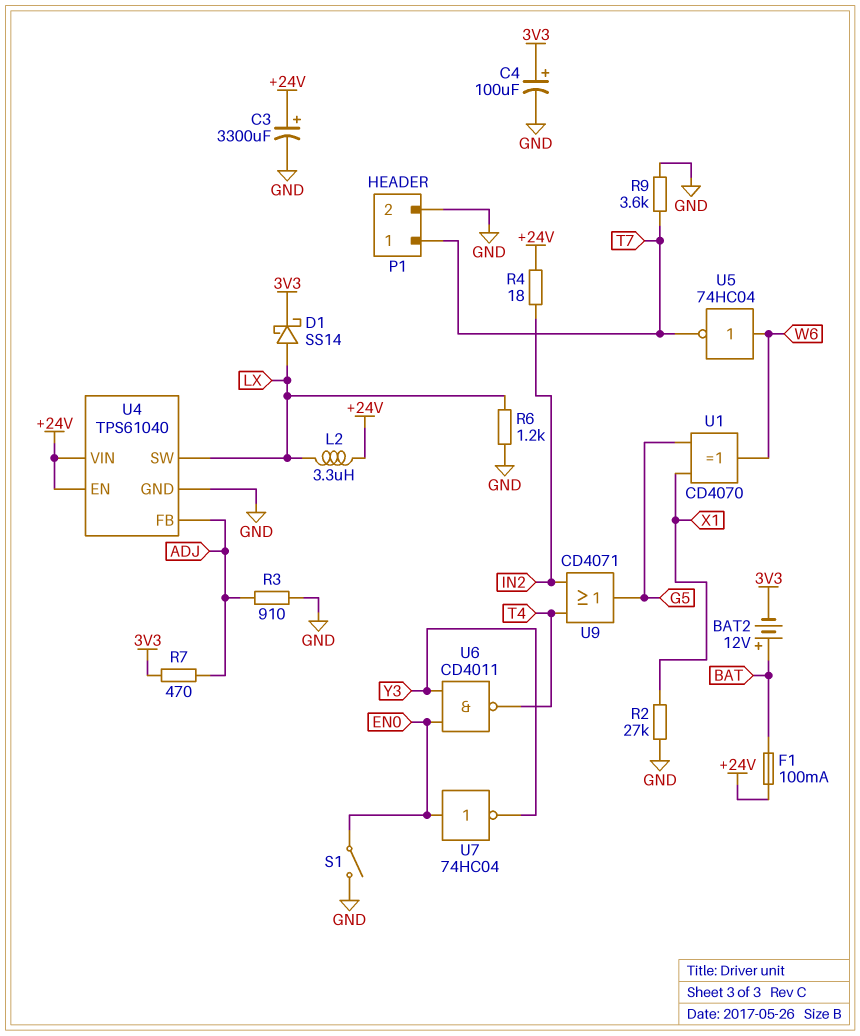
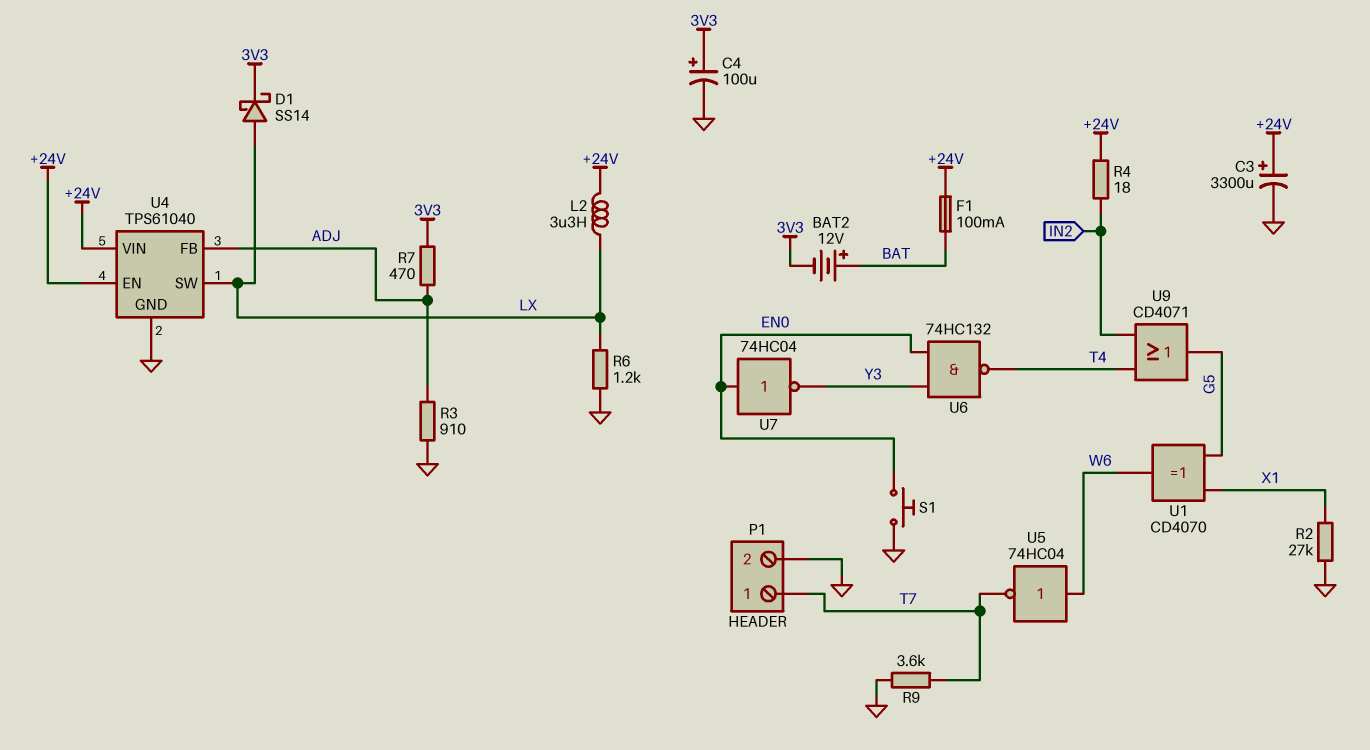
S1: switch (EN0, GND) -> button (EN0, GND)
U6: NAND CD4011 (in EN0, in Y3, out T4) -> NAND 74HC132 (in EN0, in Y3, out T4)

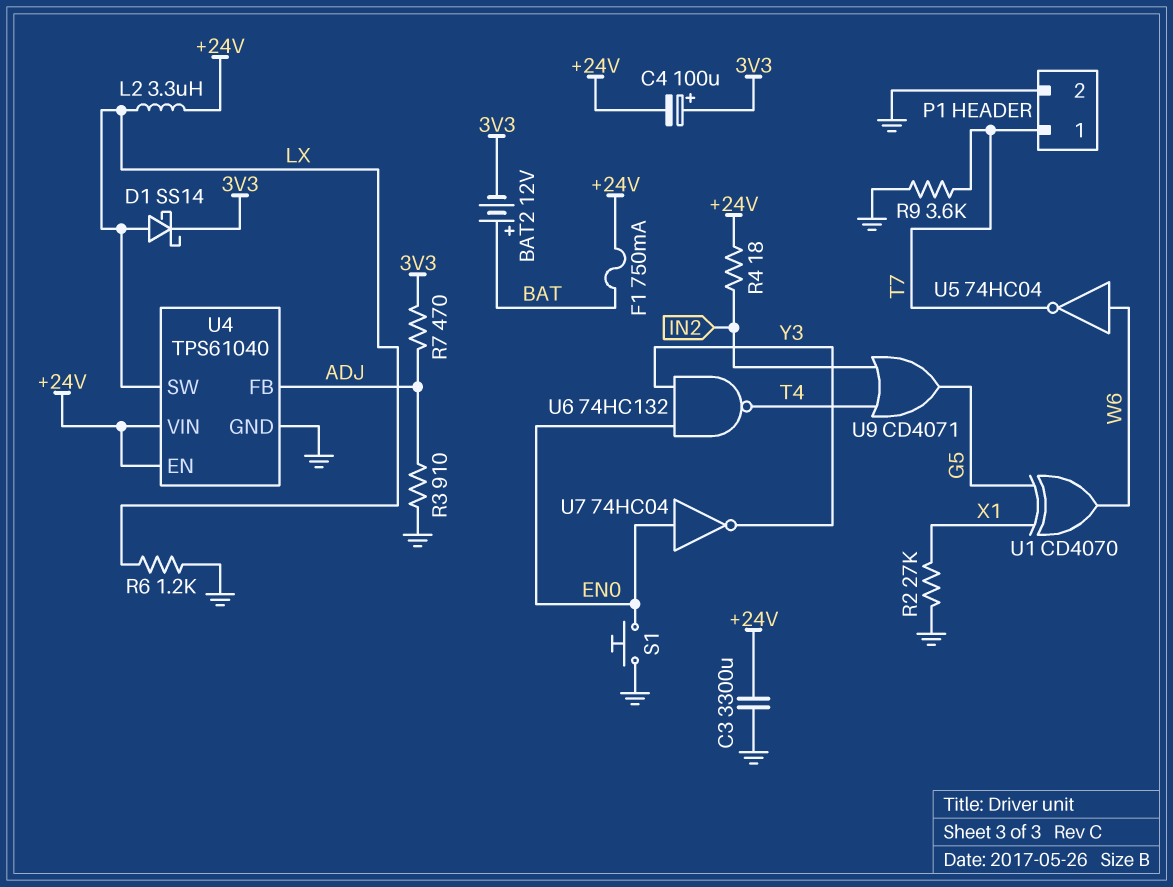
C3: 3300uF (plus +24V, minus GND) -> 3300uF (+24V, GND)
C4: 100uF (plus 3V3, minus GND) -> 100uF (plus 3V3, minus +24V)
F1: 100mA (+24V, BAT) -> 750mA (+24V, BAT)

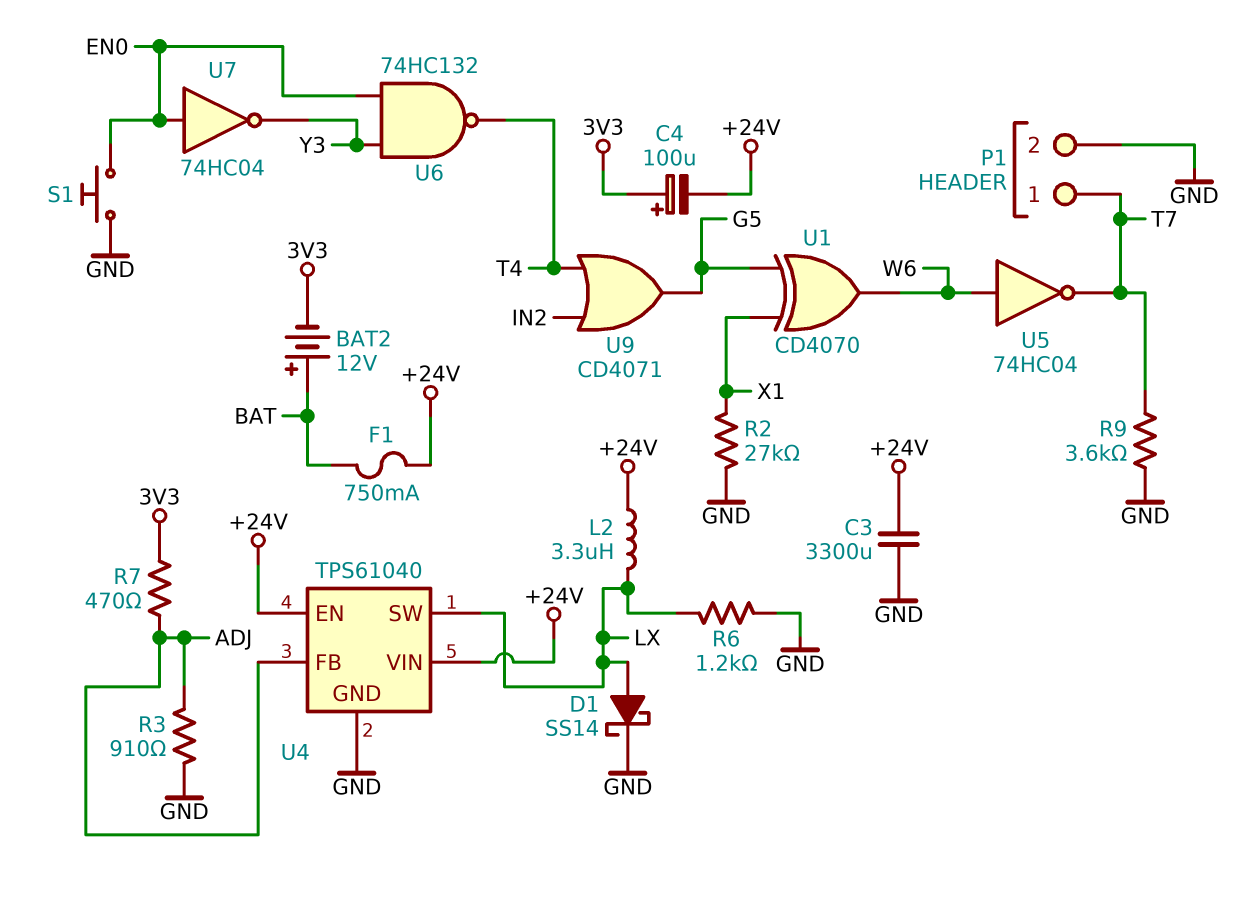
D1: schottky SS14 (A LX, K 3V3) -> schottky SS14 (A LX, K GND)
R4: 18 (+24V, IN2) -> none

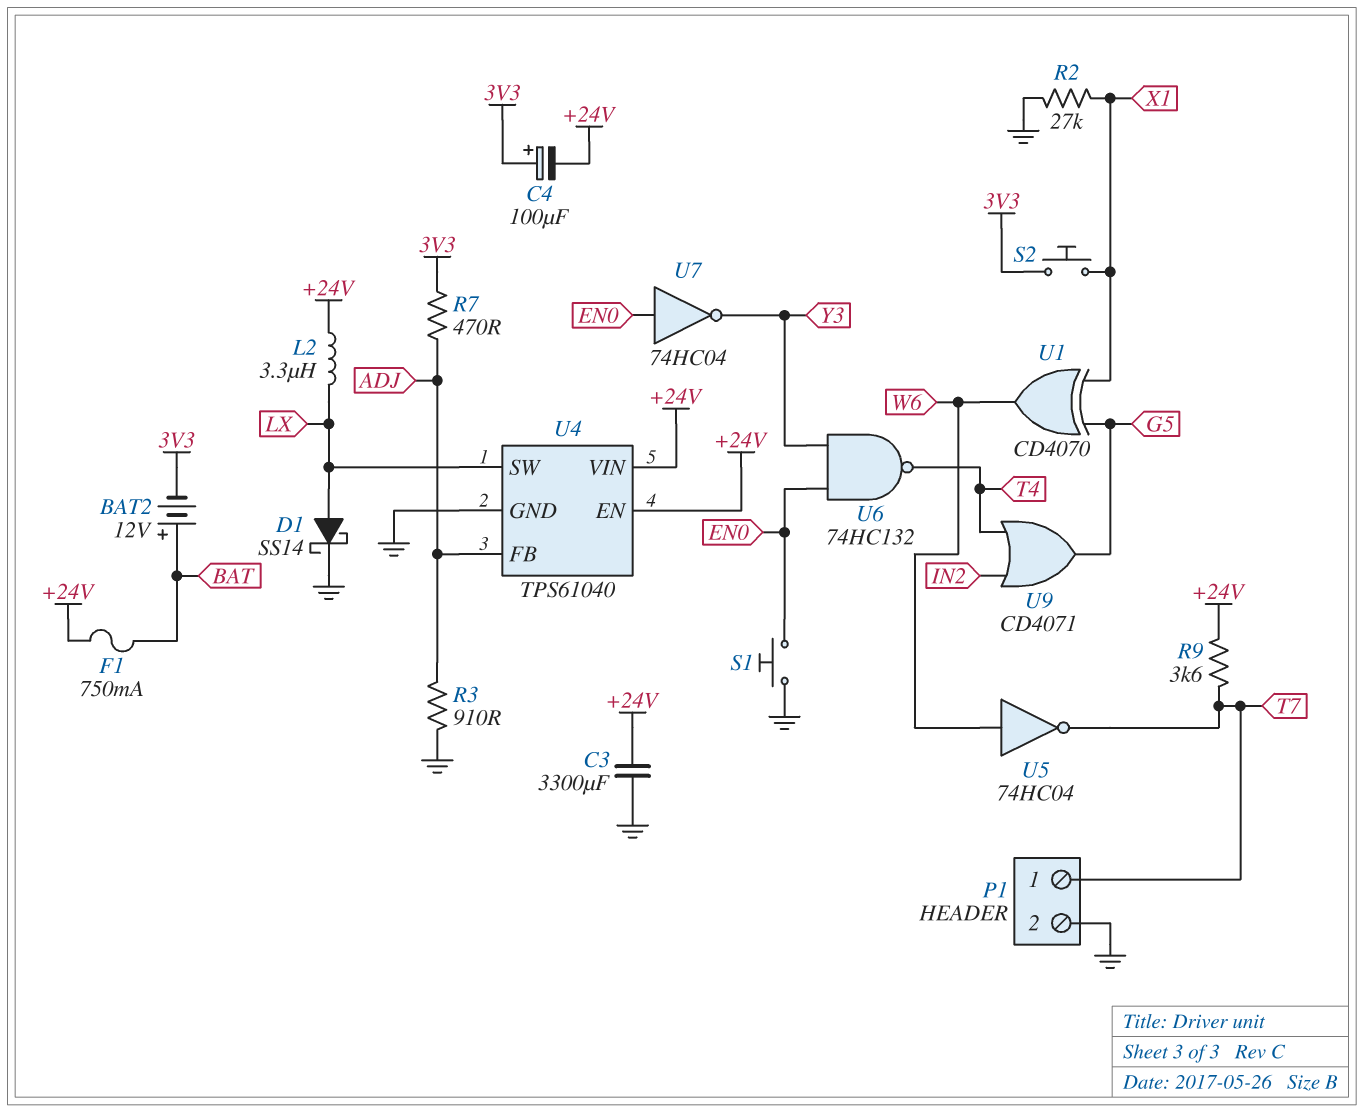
R6: 1.2k (GND, LX) -> none
R9: 3.6k (GND, T7) -> 3.6k (+24V, T7)
S2: none -> button (3V3, X1)

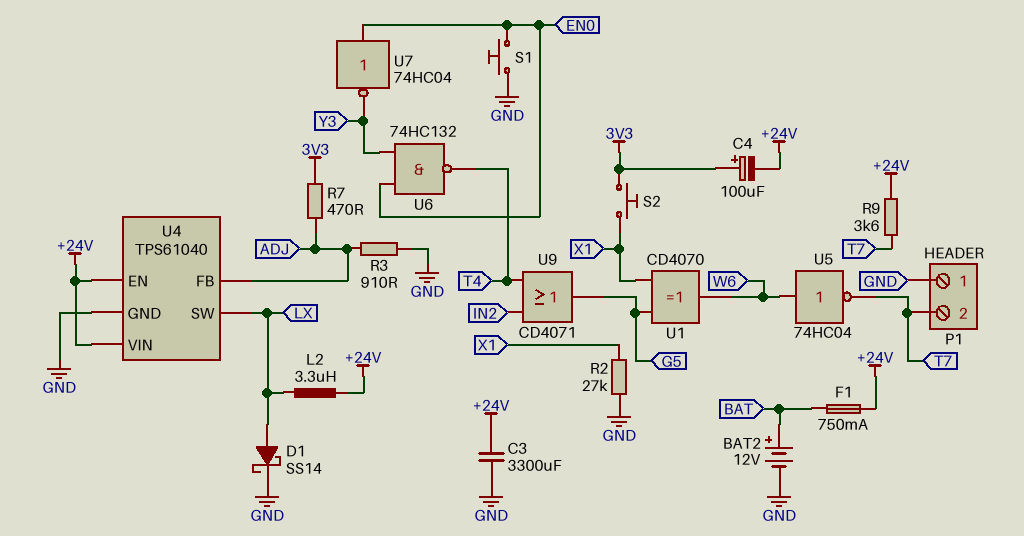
BAT2: 12V (plus BAT, minus 3V3) -> 12V (plus BAT, minus GND)
P1 pin 1: T7 -> GND
P1 pin 2: GND -> T7

